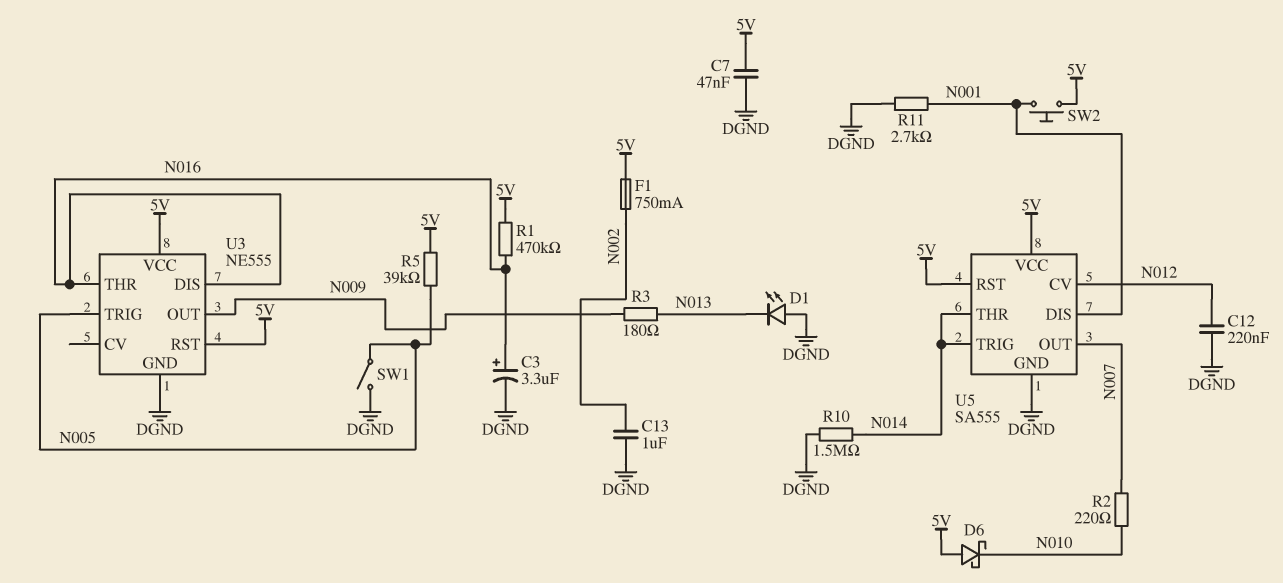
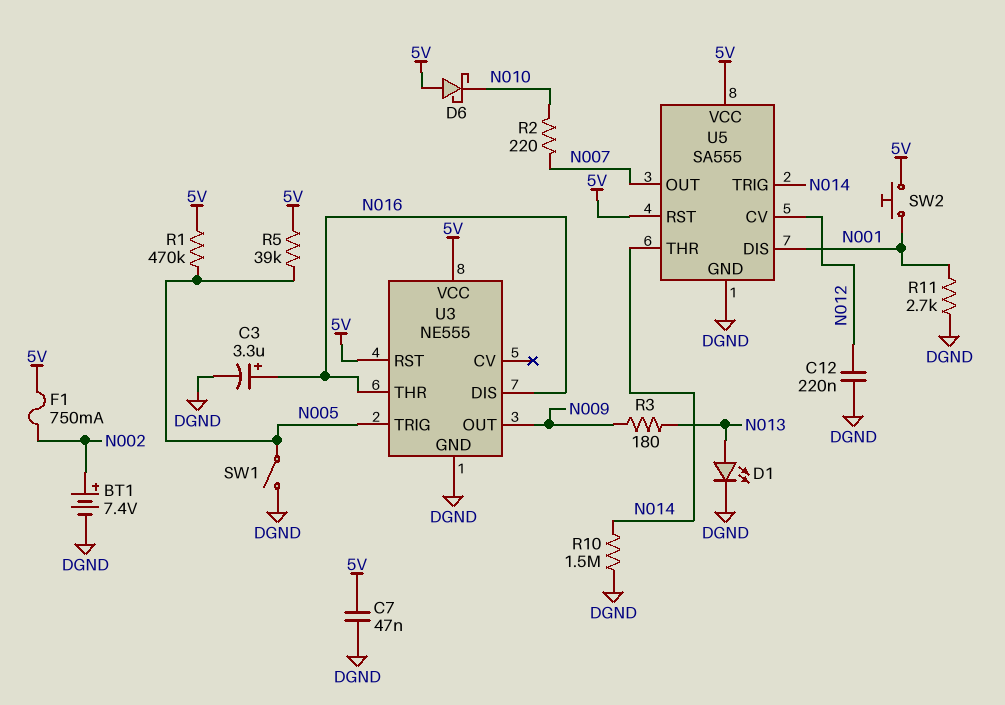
BT1: none -> 7.4V (plus N002, minus DGND)
C13: 1uF (DGND, N002) -> none
D1: LED (A DGND, K N013) -> LED (A N013, K DGND)
R1: 470k (5V, N016) -> 470k (5V, N005)

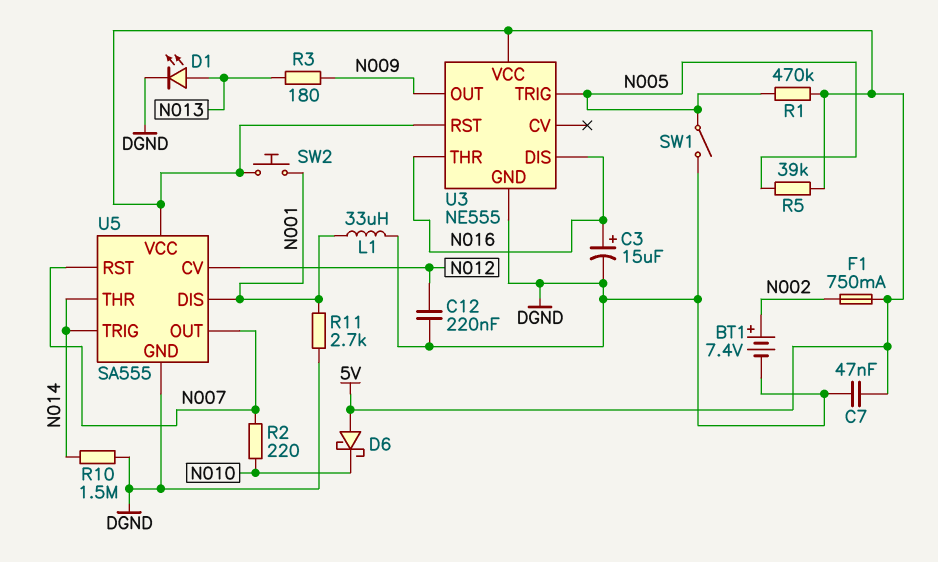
C3: 3.3uF (plus N016, minus DGND) -> 15uF (plus N016, minus DGND)
L1: none -> 33uH (DGND, N001)
U5 pin RST: 5V -> N007

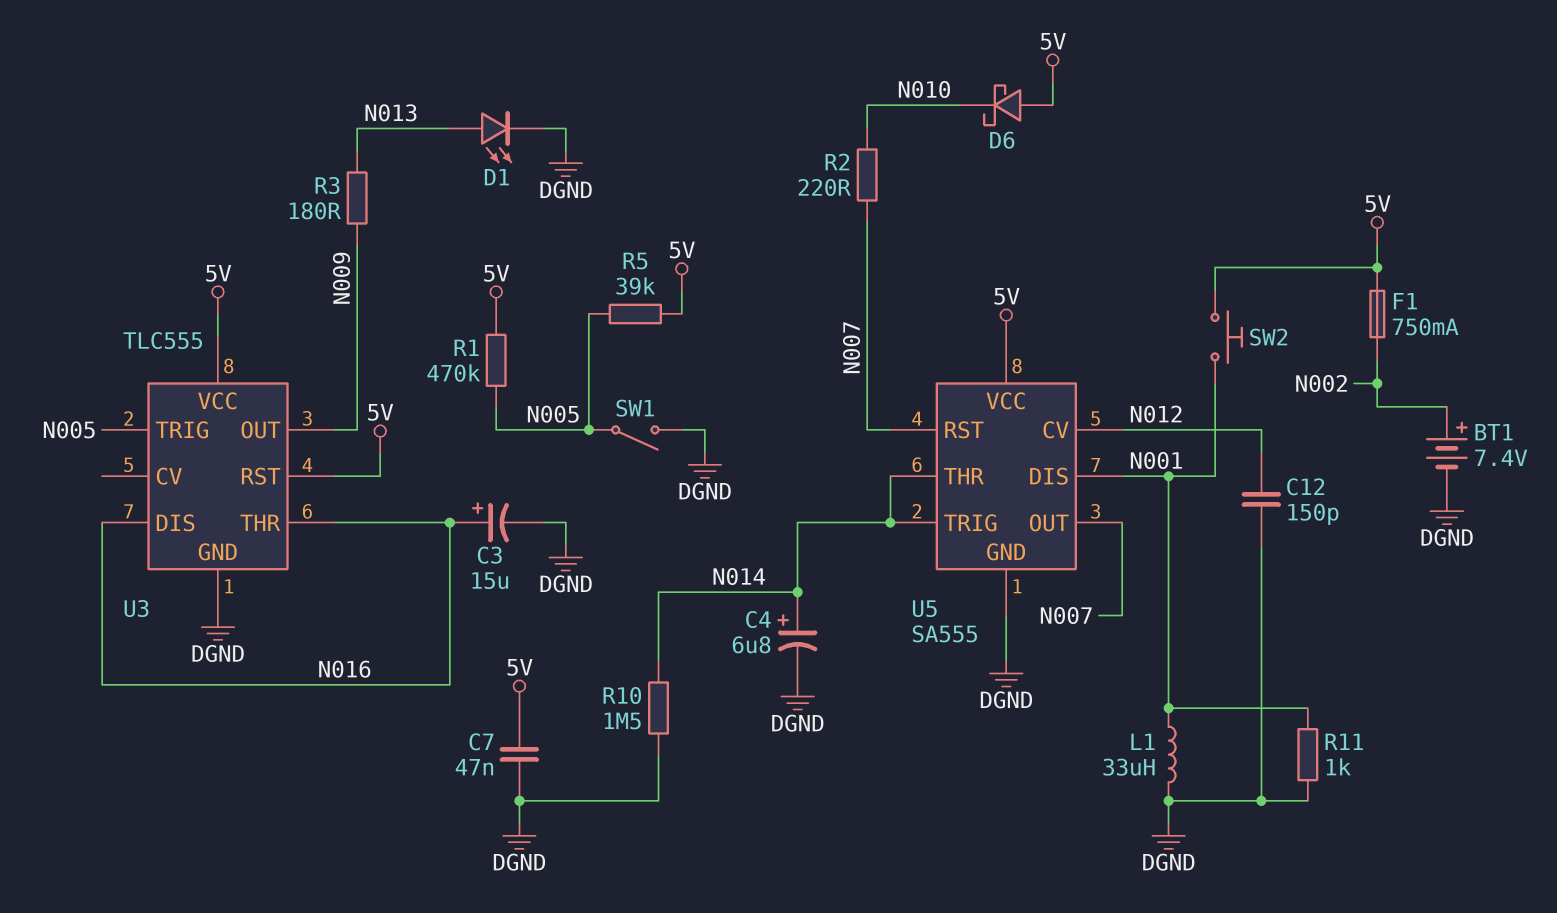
C4: none -> 6.8uF (plus N014, minus DGND)
C12: 220nF (DGND, N012) -> 150pF (DGND, N012)
R11: 2.7k (DGND, N001) -> 1k (DGND, N001)
U3: NE555 -> TLC555

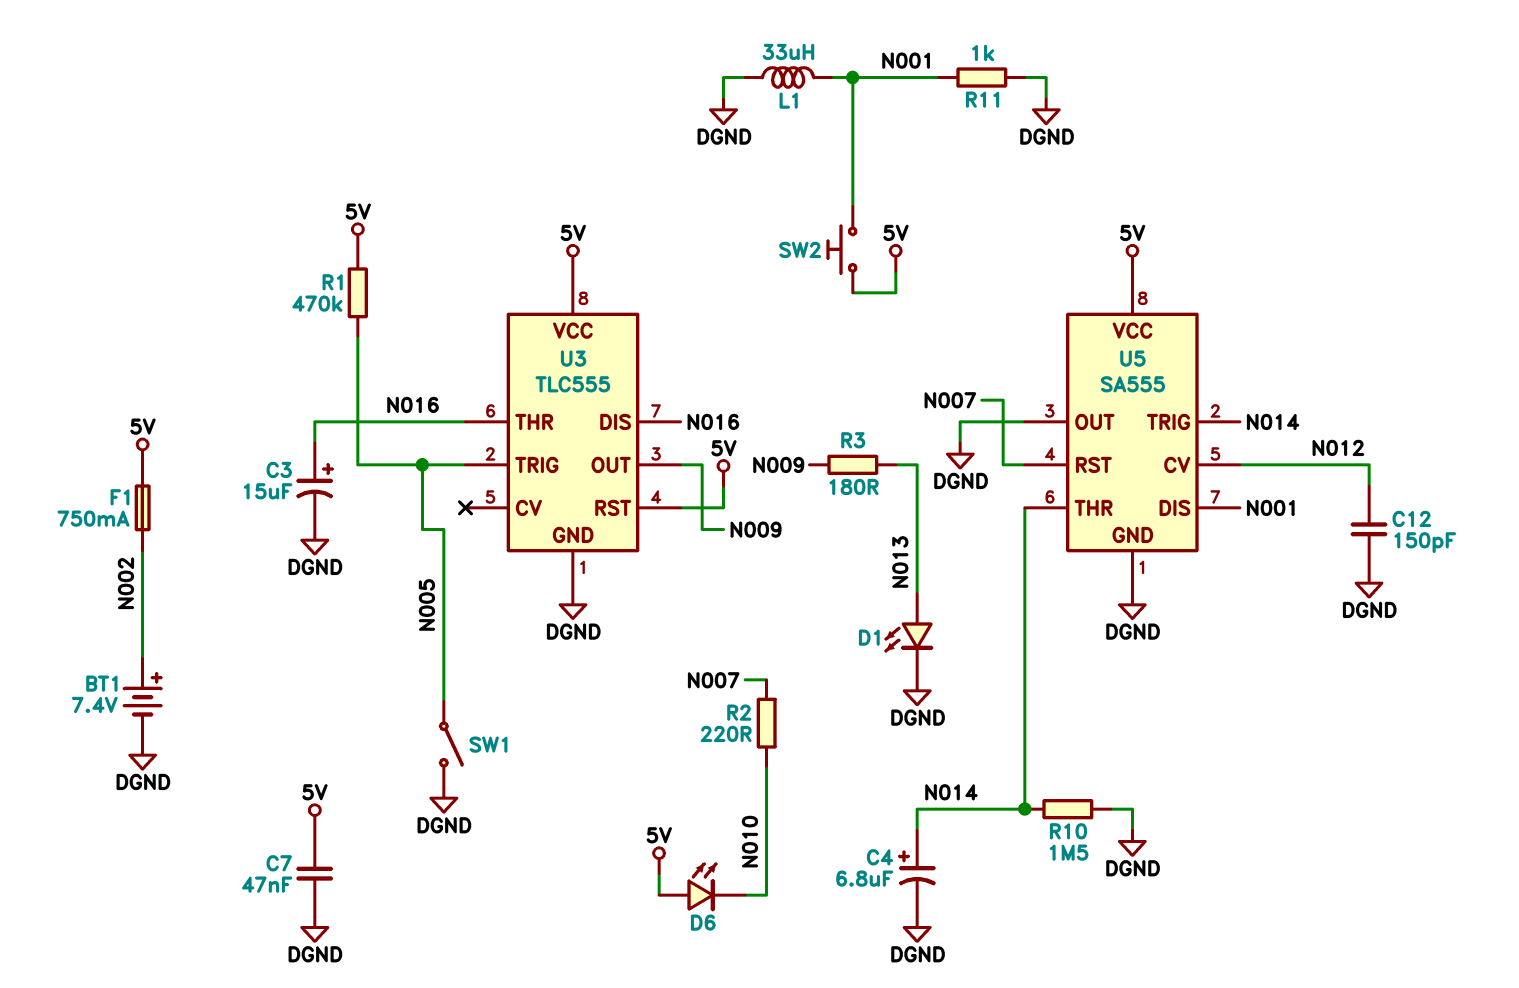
D6: schottky (A 5V, K N010) -> LED (A 5V, K N010)
R5: 39k (5V, N005) -> none
U5 pin OUT: N007 -> DGND

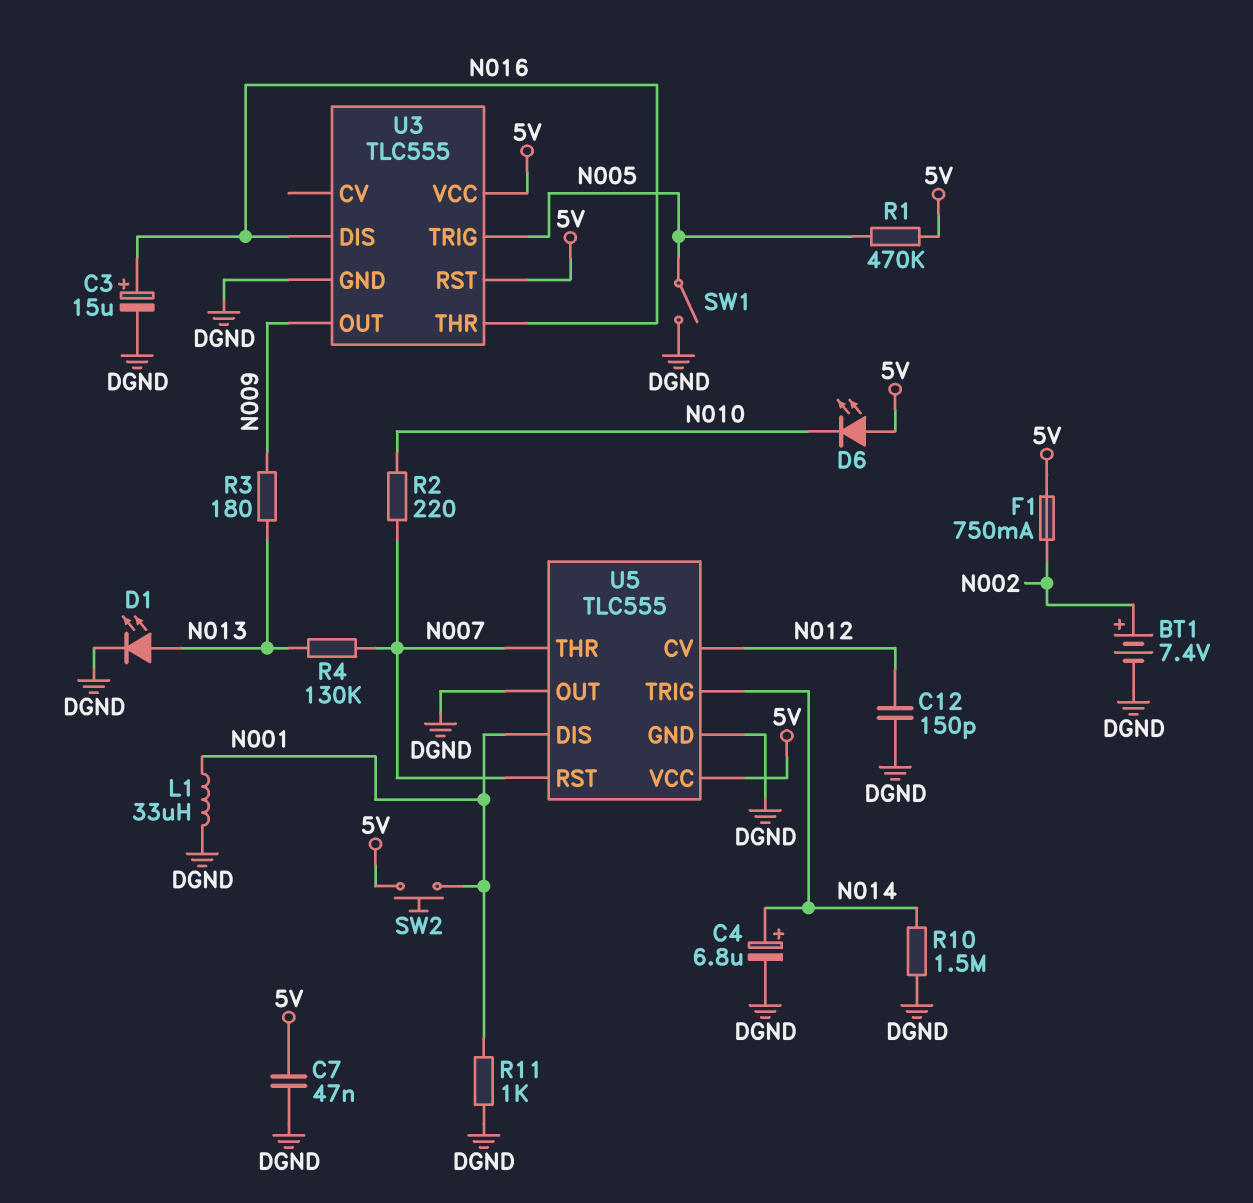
R4: none -> 130k (N007, N013)
U5: SA555 -> TLC555
U5 pin THR: N014 -> N007

